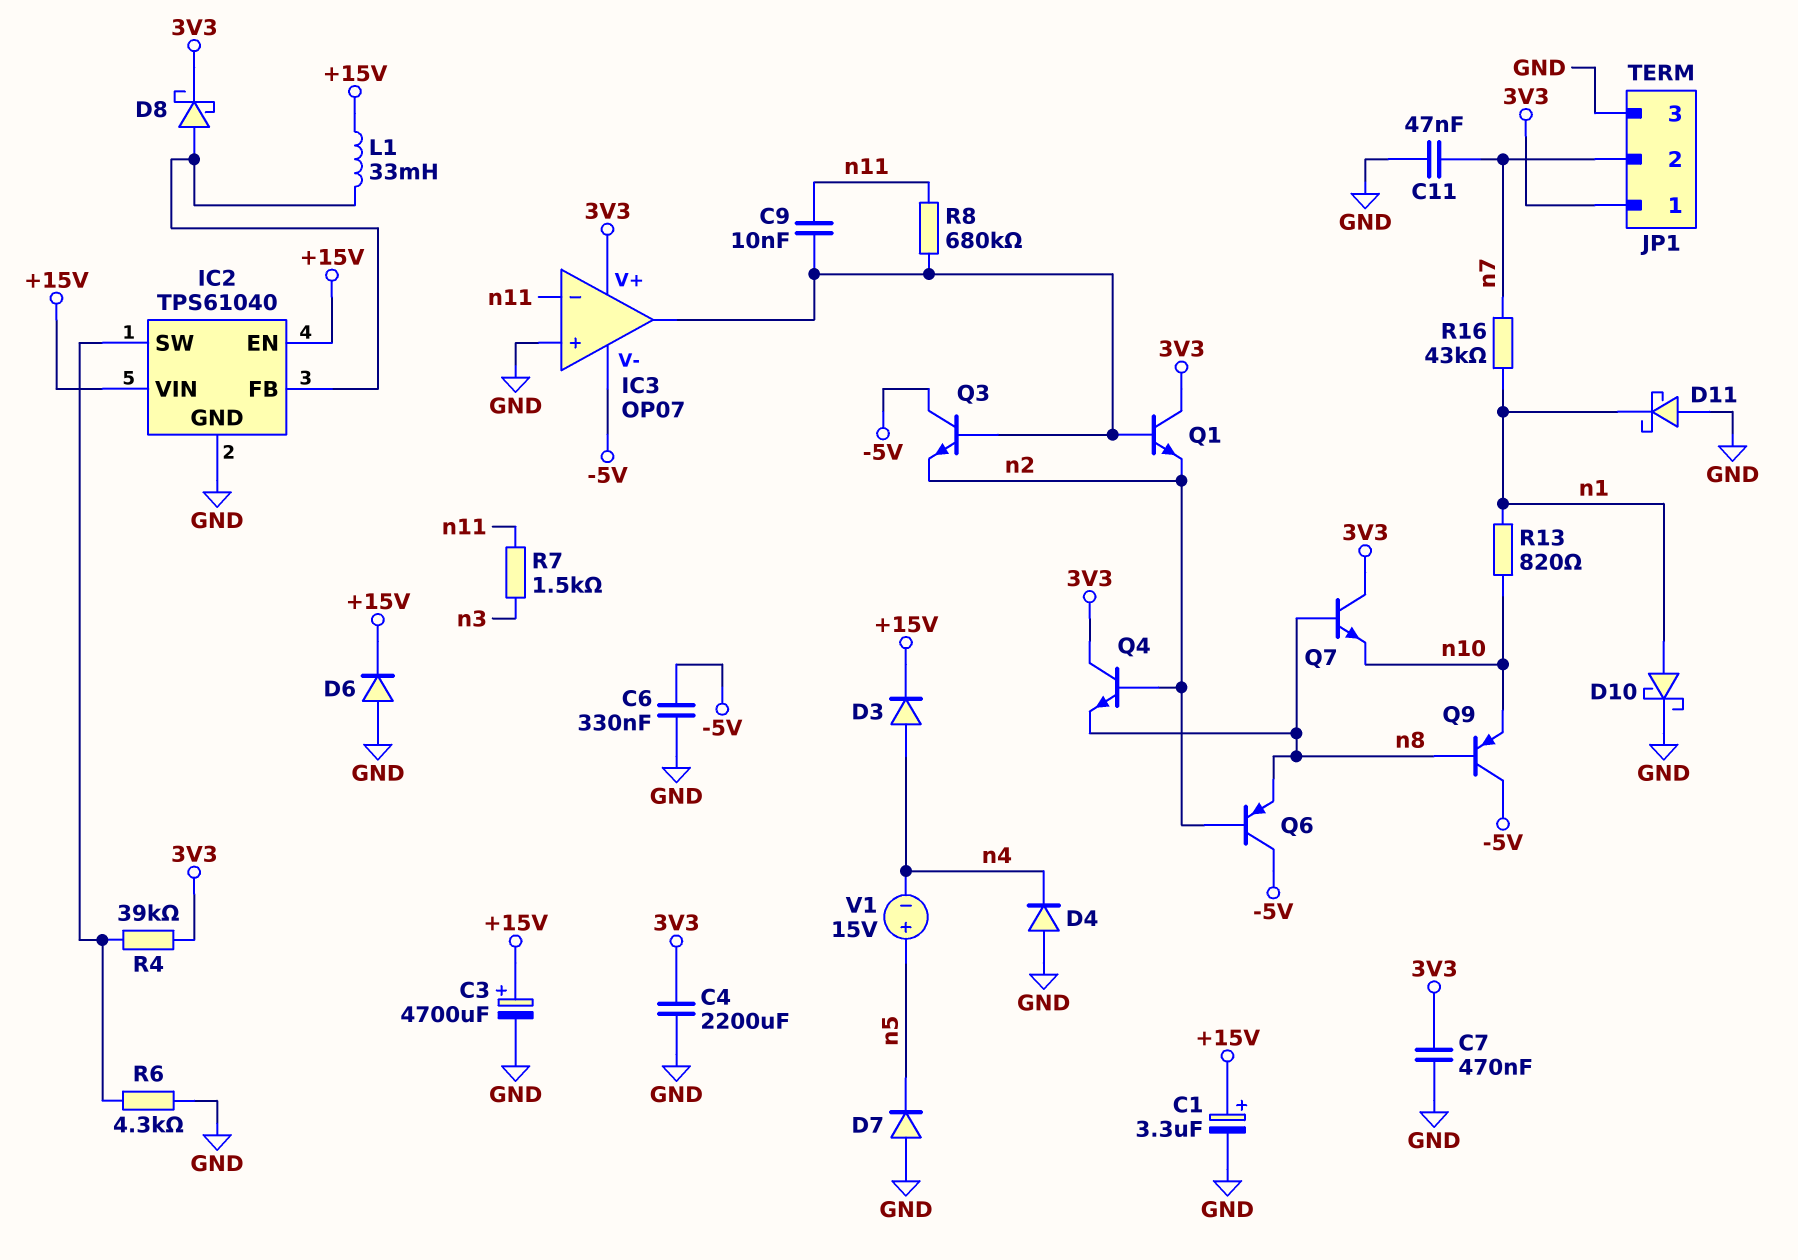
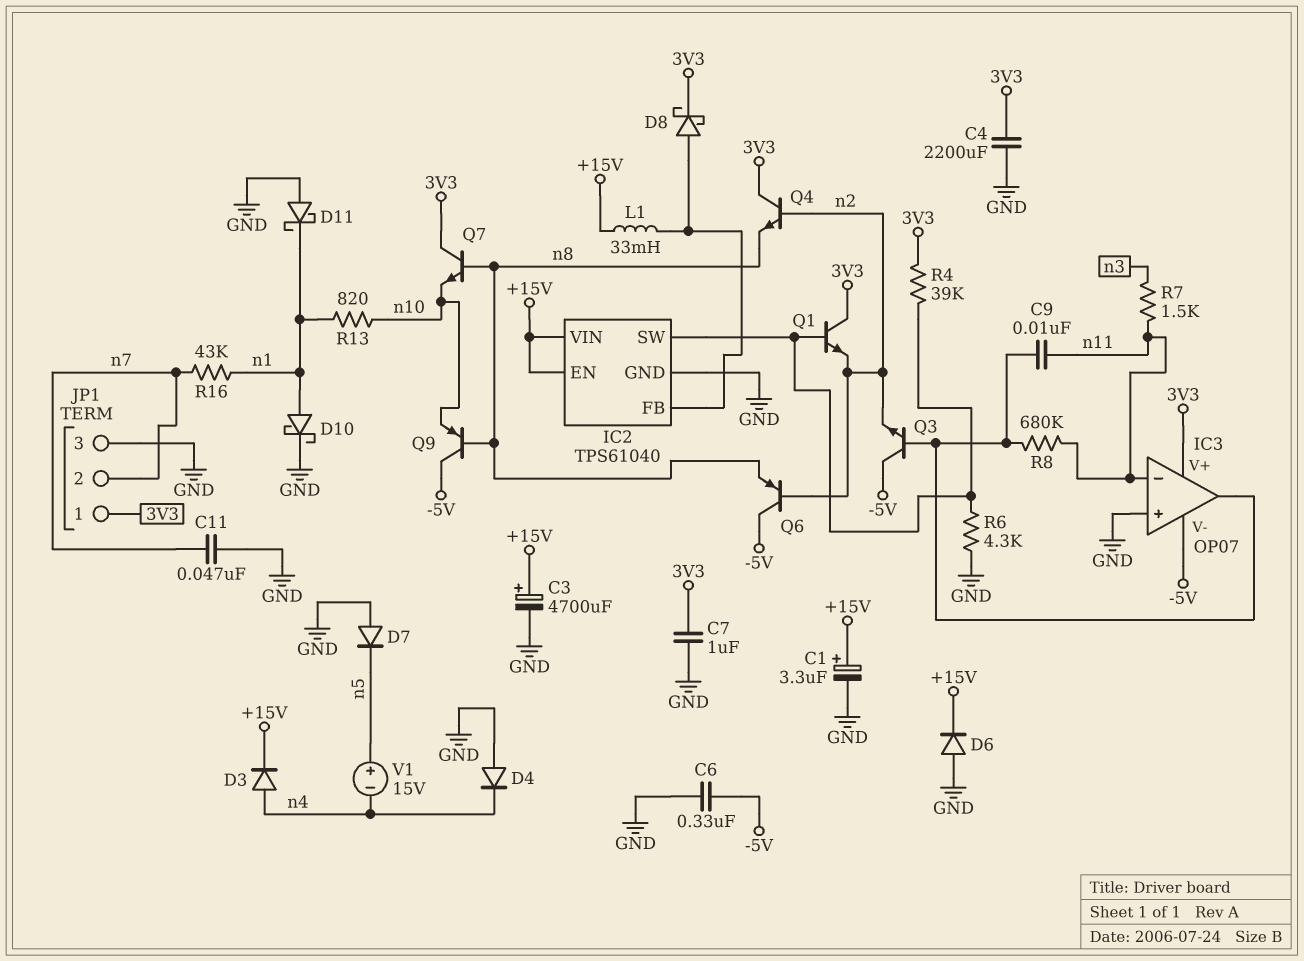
C7: 470nF (3V3, GND) -> 1uF (3V3, GND)
Q1: NPN (B IC3/out, C 3V3, E n2) -> NPN (B IC2/SW, C 3V3, E n2)

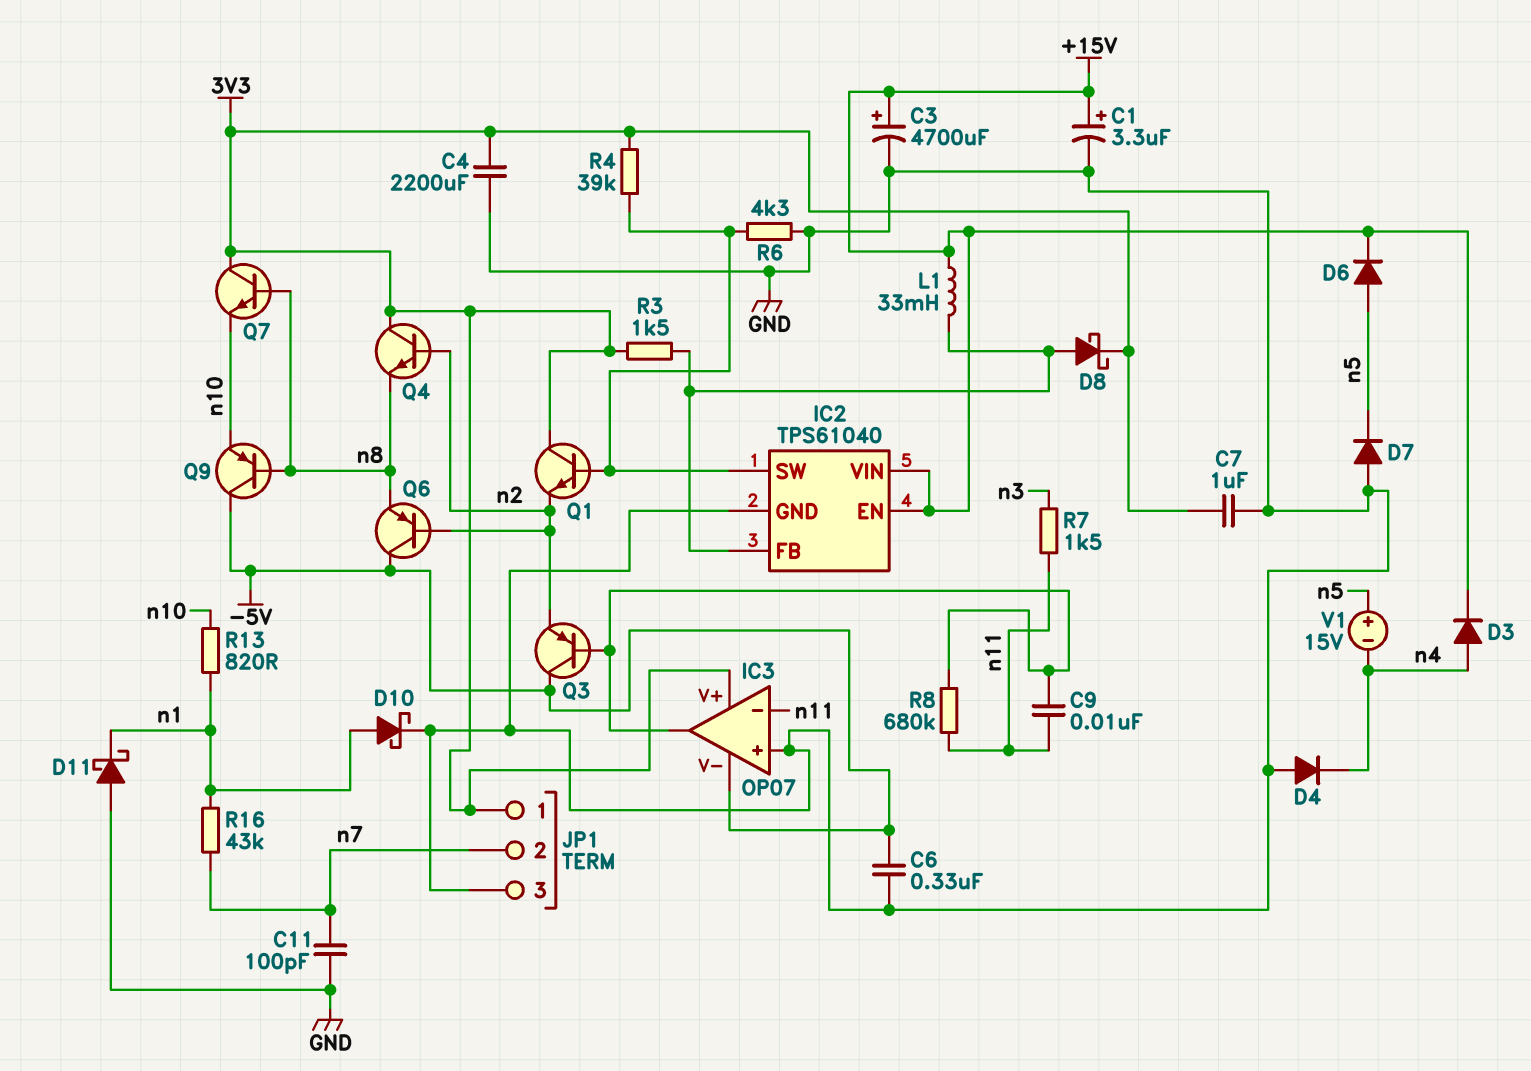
C11: 47nF (GND, n7) -> 100pF (GND, n7)
D6: diode (A GND, K +15V) -> diode (A n5, K +15V)
Q3: NPN (B IC3/out, C -5V, E n2) -> PNP (B IC3/out, C -5V, E n2)
R3: none -> 1.5k (3V3, IC2/FB)

